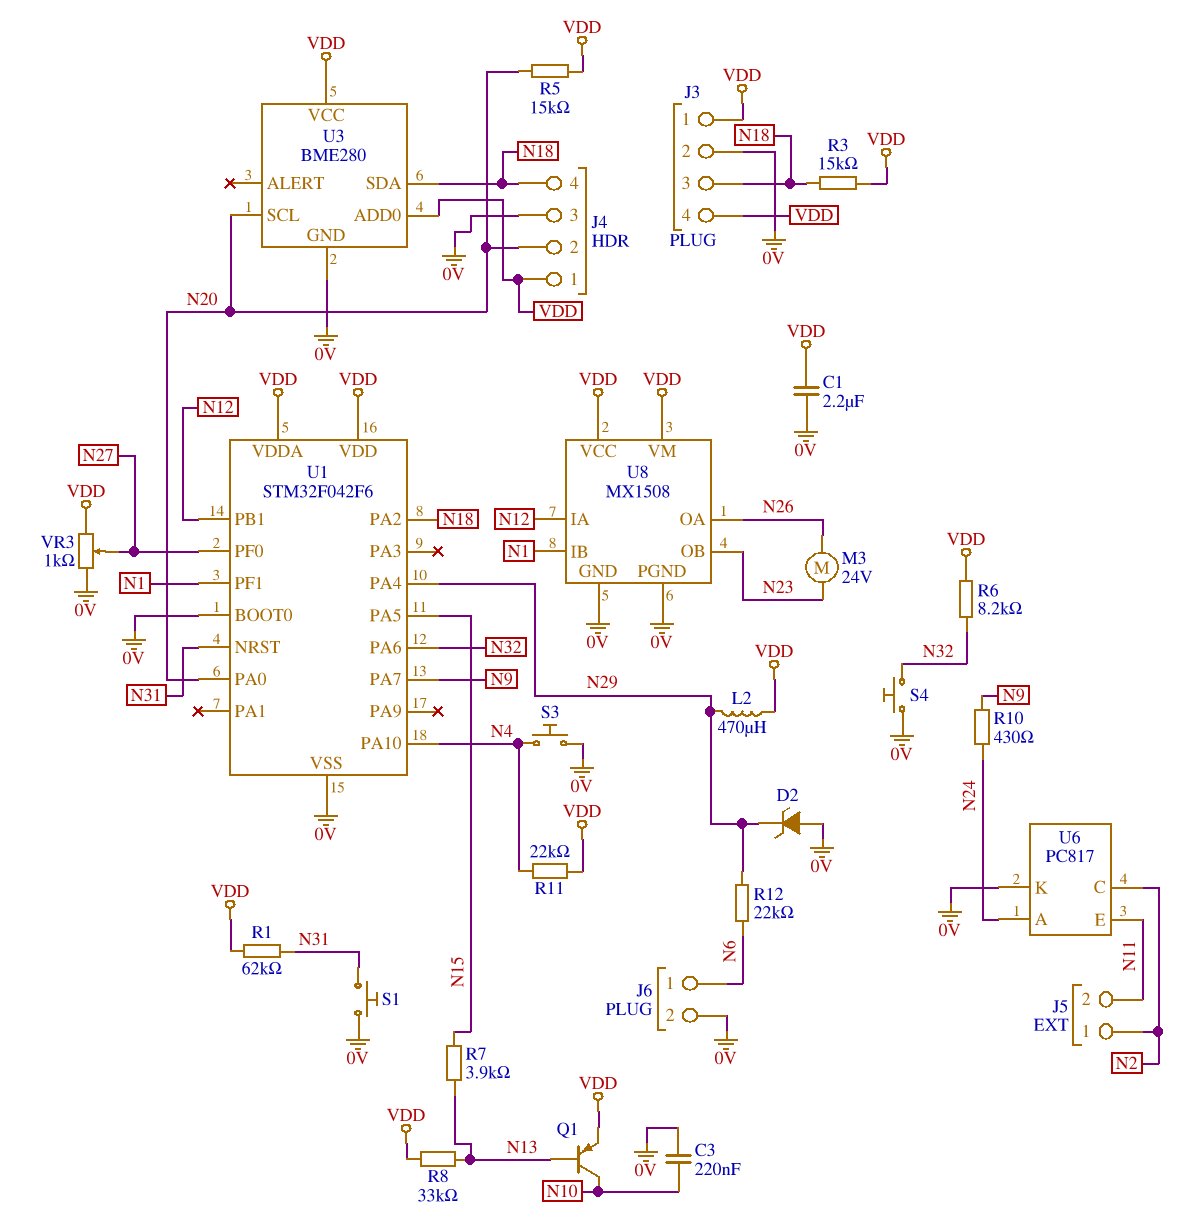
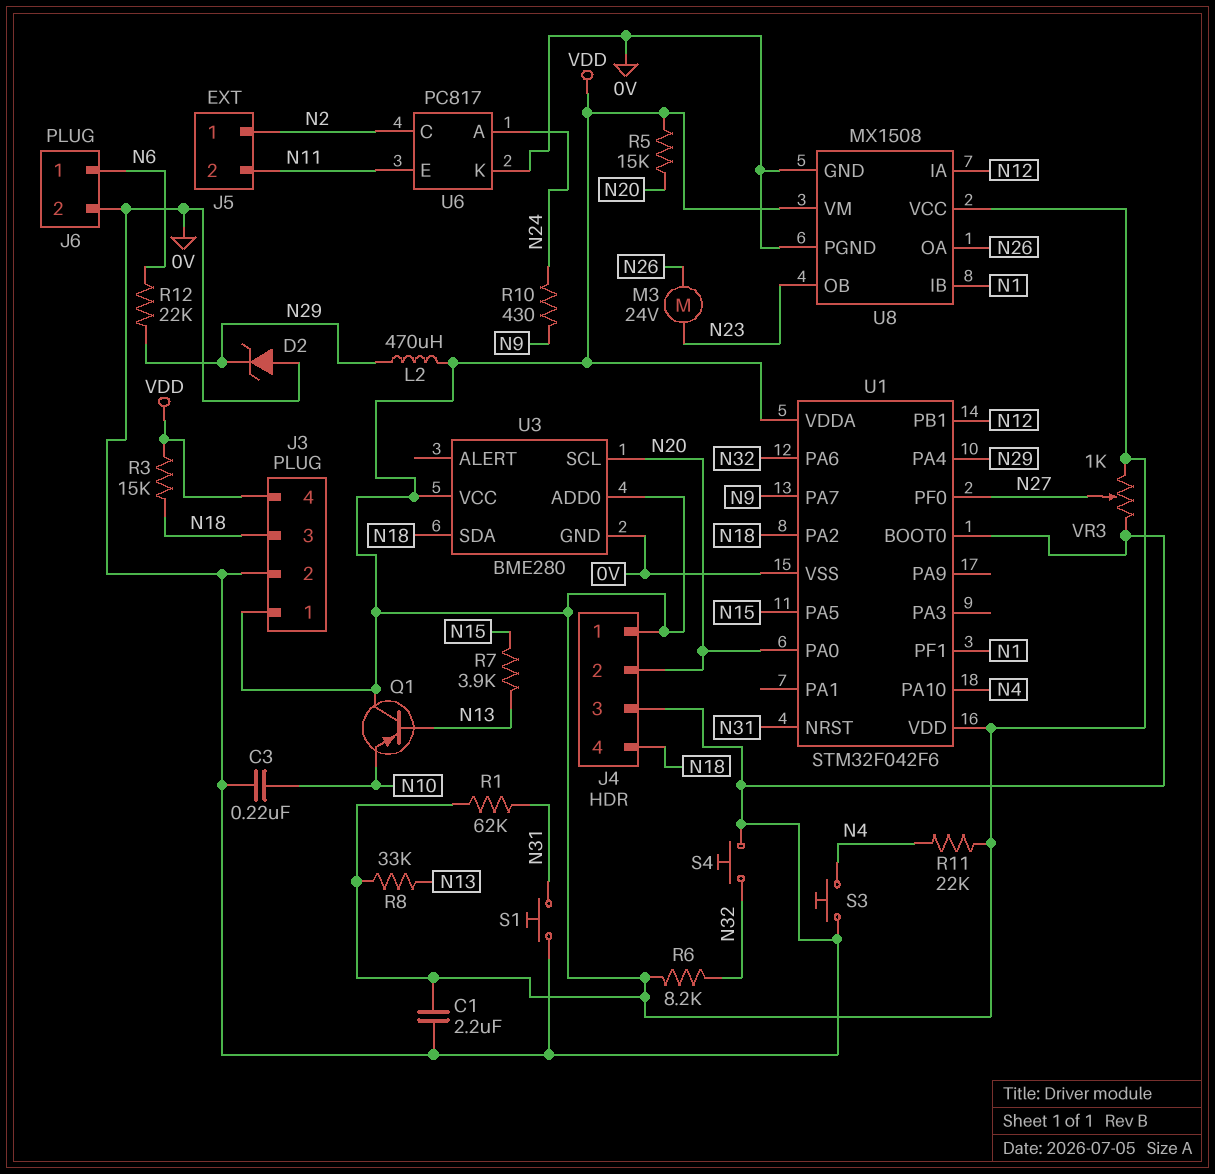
Q1: PNP (B N13, C N10, E VDD) -> PNP (B N13, C VDD, E N10)

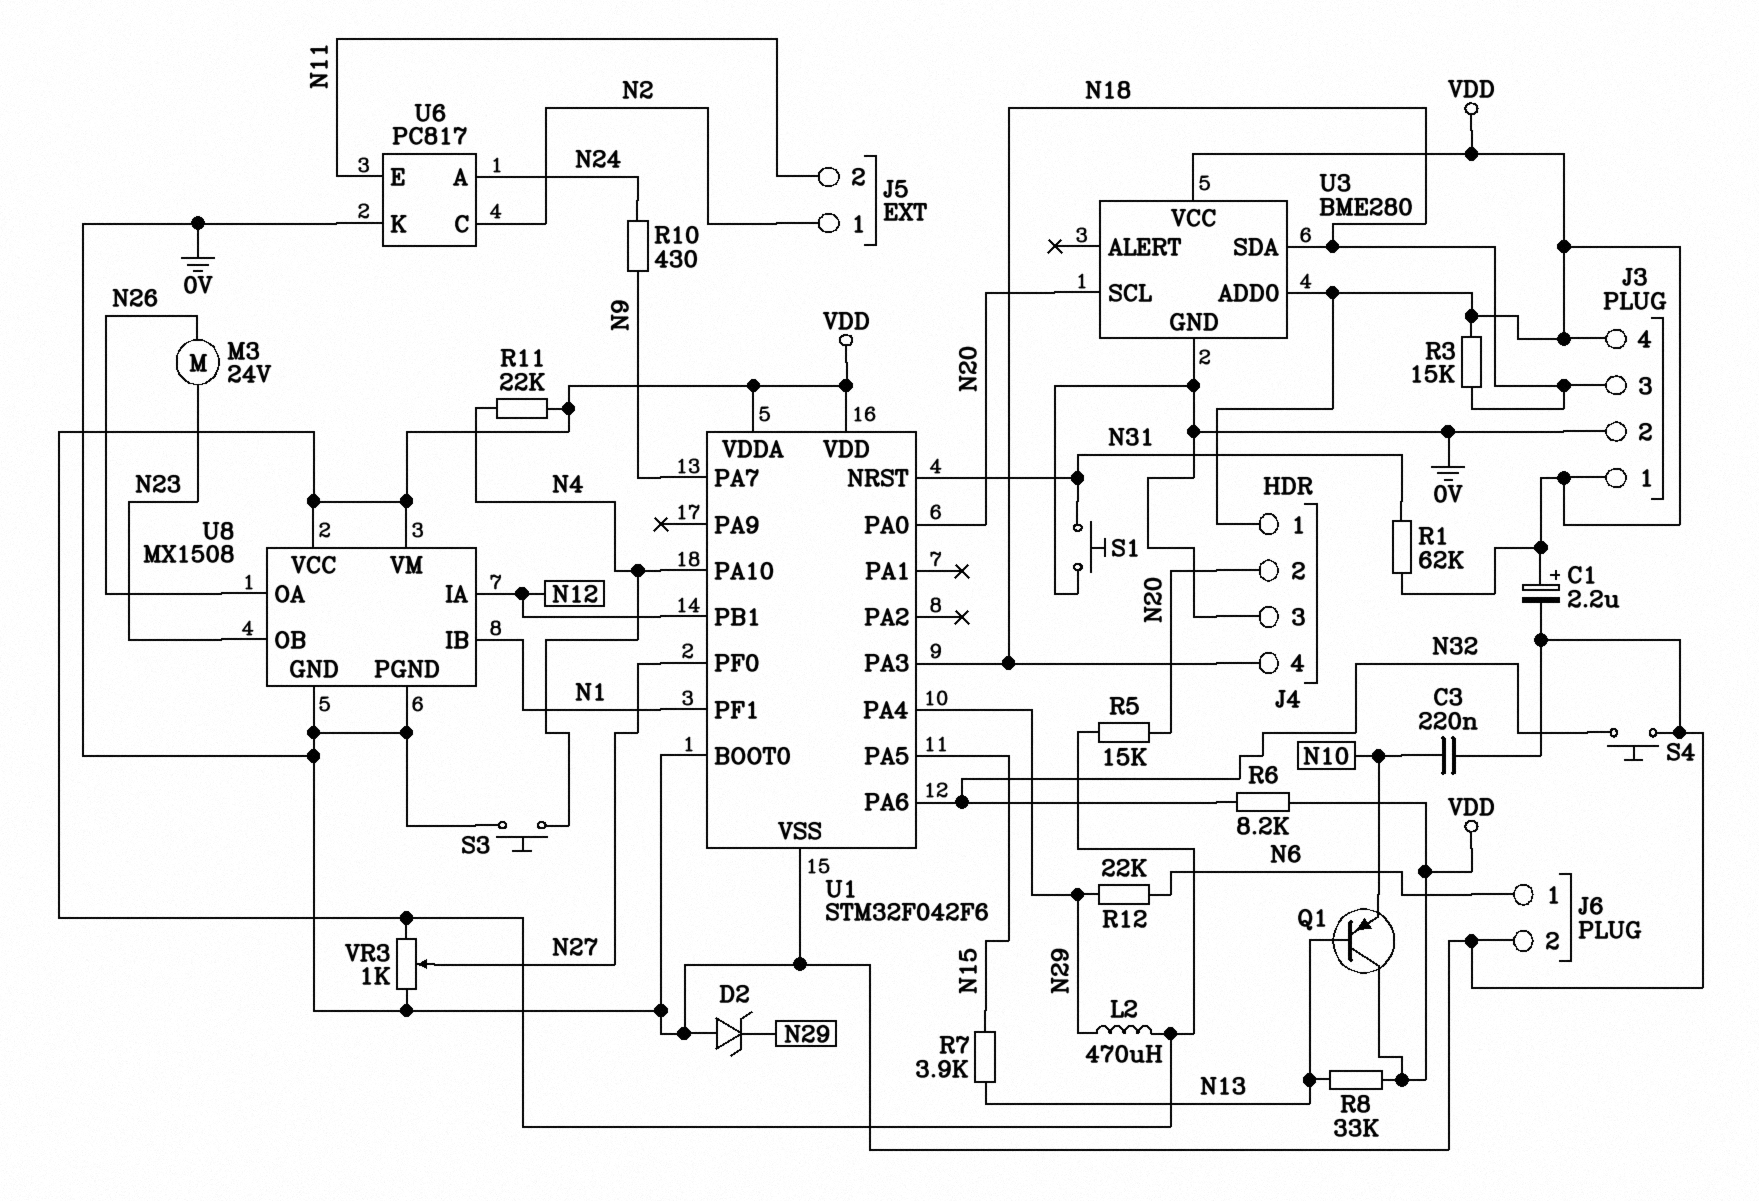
C1: 2.2uF (0V, VDD) -> 2.2uF (plus VDD, minus 0V)
U1 pin PA2: N18 -> none
U1 pin PA3: none -> N18

